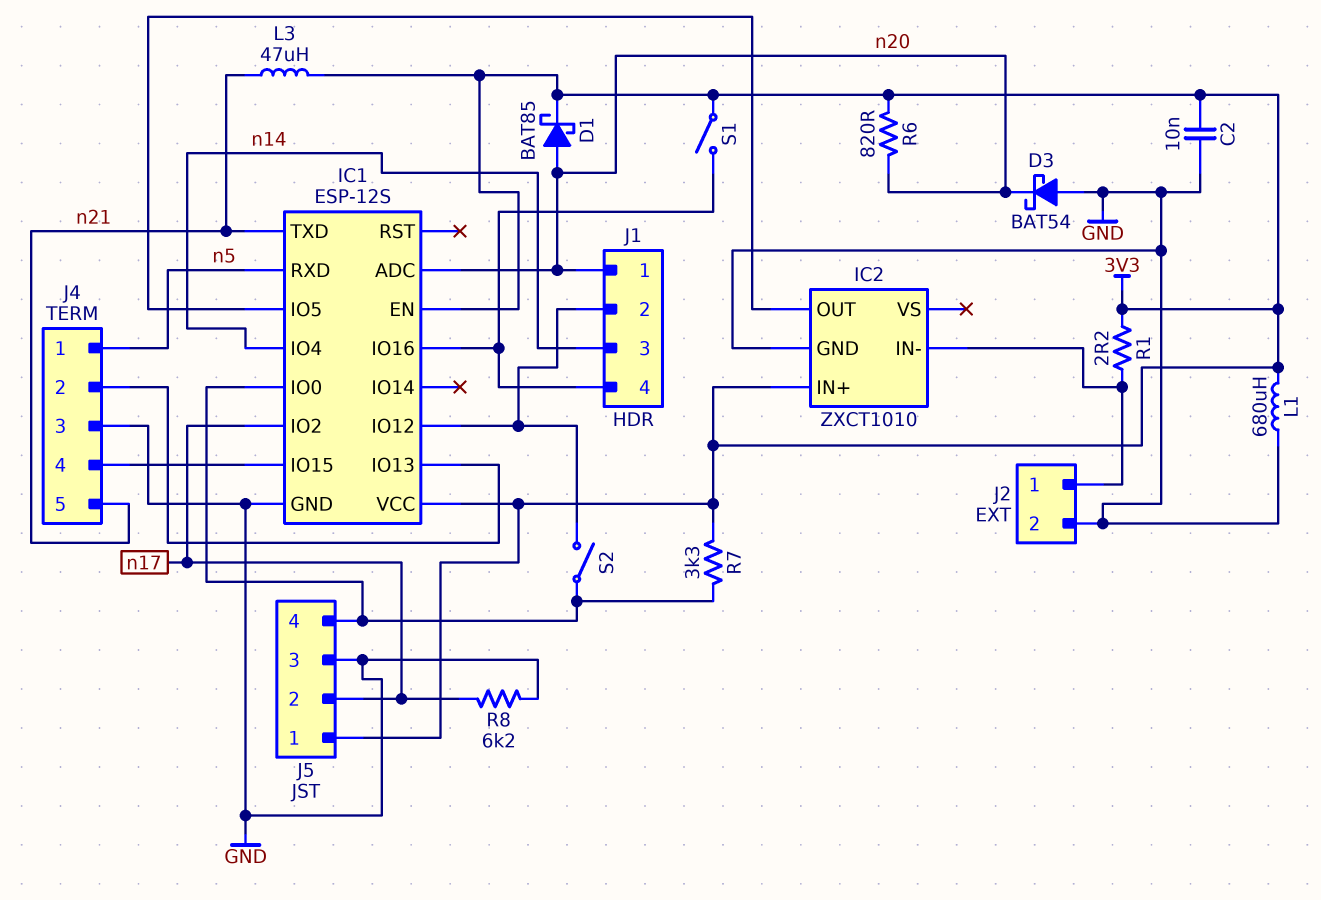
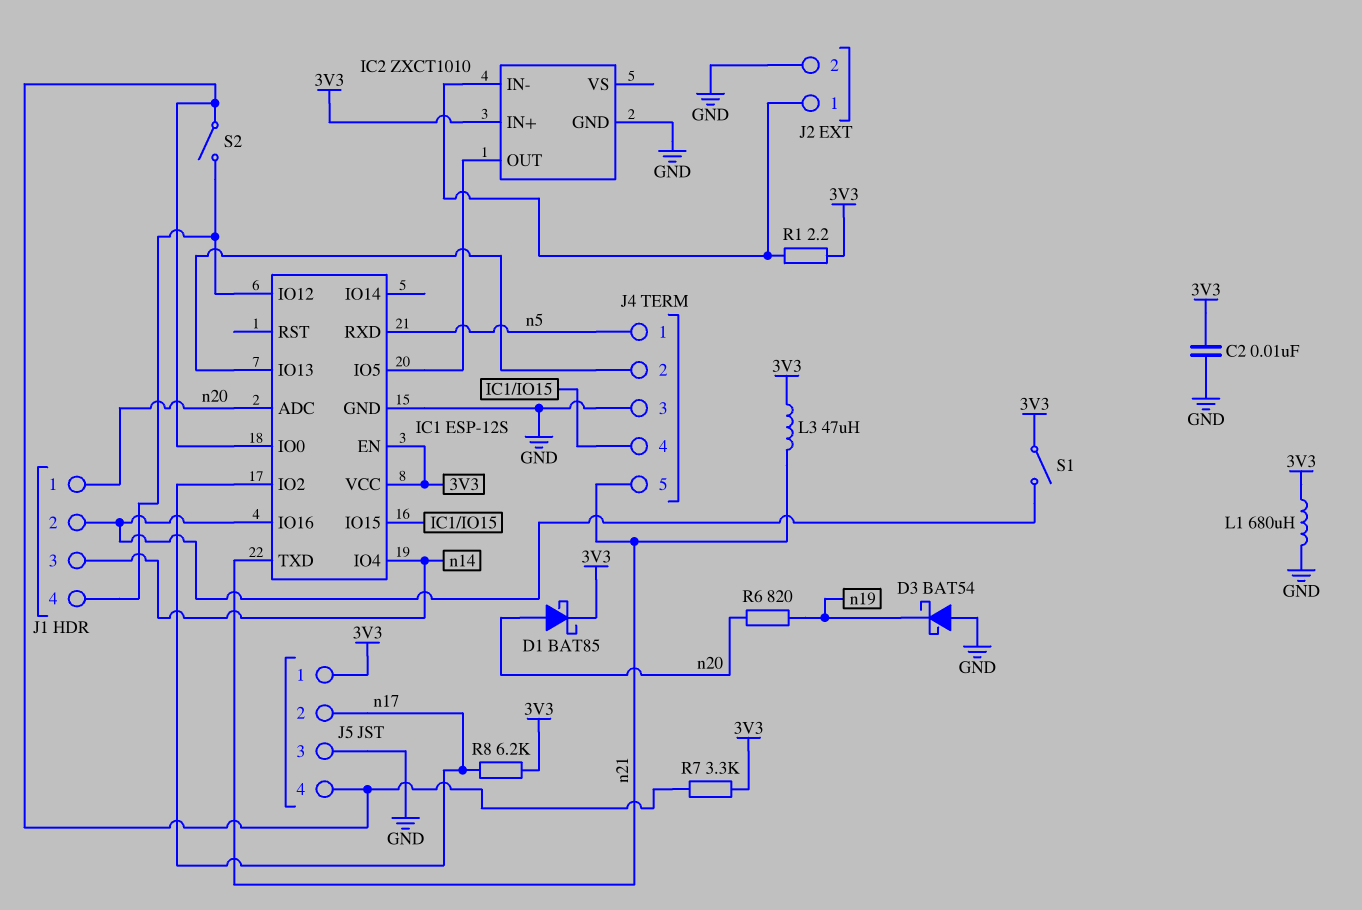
D3: schottky BAT54 (A GND, K n20) -> schottky BAT54 (A GND, K n19)
J1 pin 2: IC1/IO12 -> IC1/IO16
J1 pin 4: IC1/IO16 -> IC1/IO12
R6: 820 (3V3, n20) -> 820 (n19, n20)
R8: 6.2k (GND, n17) -> 6.2k (3V3, n17)

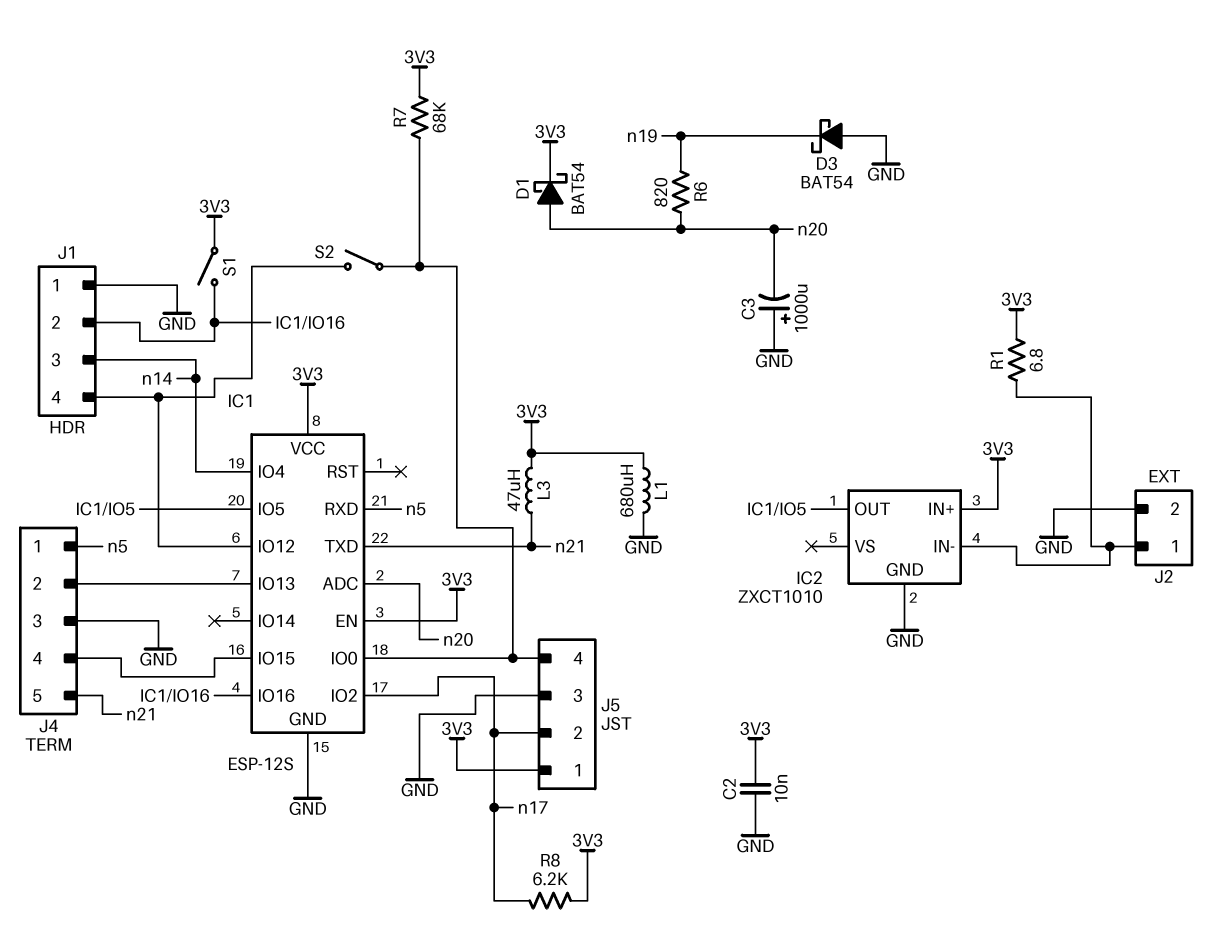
C3: none -> 1000uF (plus GND, minus n20)
D1: schottky BAT85 (A n20, K 3V3) -> schottky BAT54 (A n20, K 3V3)
J1 pin 1: n20 -> GND
R1: 2.2 (3V3, IC2/IN-) -> 6.8 (3V3, IC2/IN-)
R7: 3.3k (3V3, IC1/IO0) -> 68k (3V3, IC1/IO0)

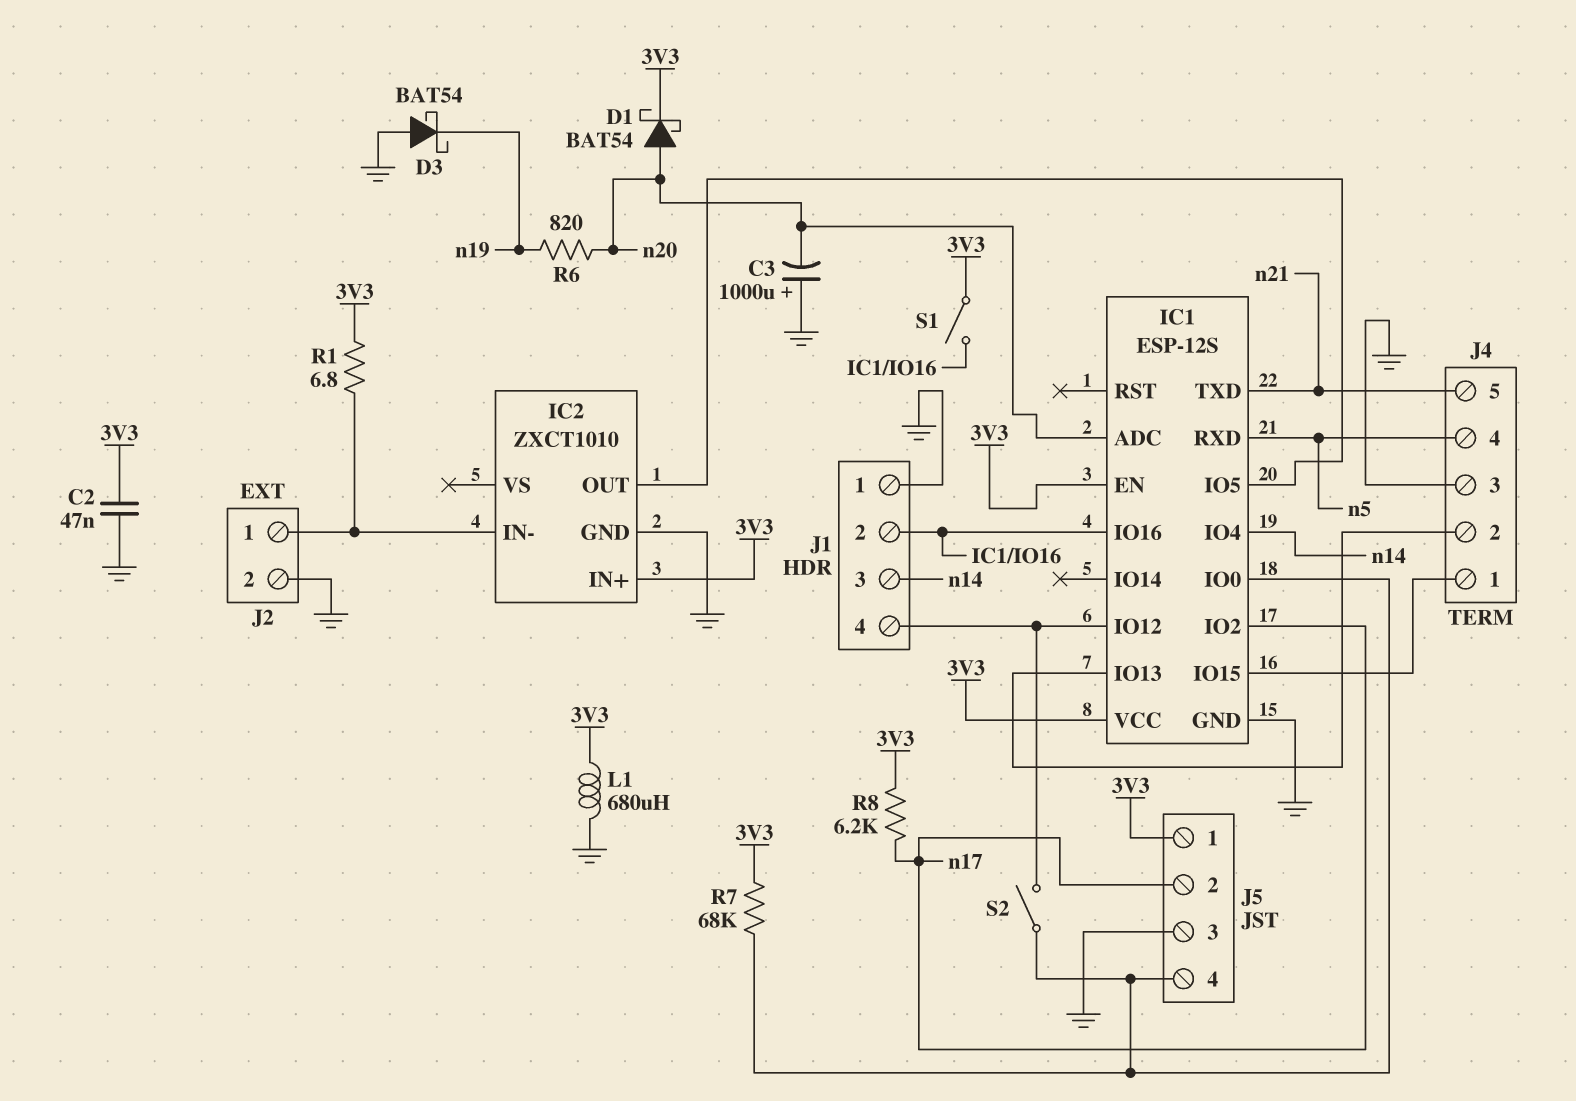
C2: 10nF (3V3, GND) -> 47nF (3V3, GND)
J4 pin 1: n5 -> IC1/IO15
J4 pin 4: IC1/IO15 -> n5
L3: 47uH (3V3, n21) -> none

